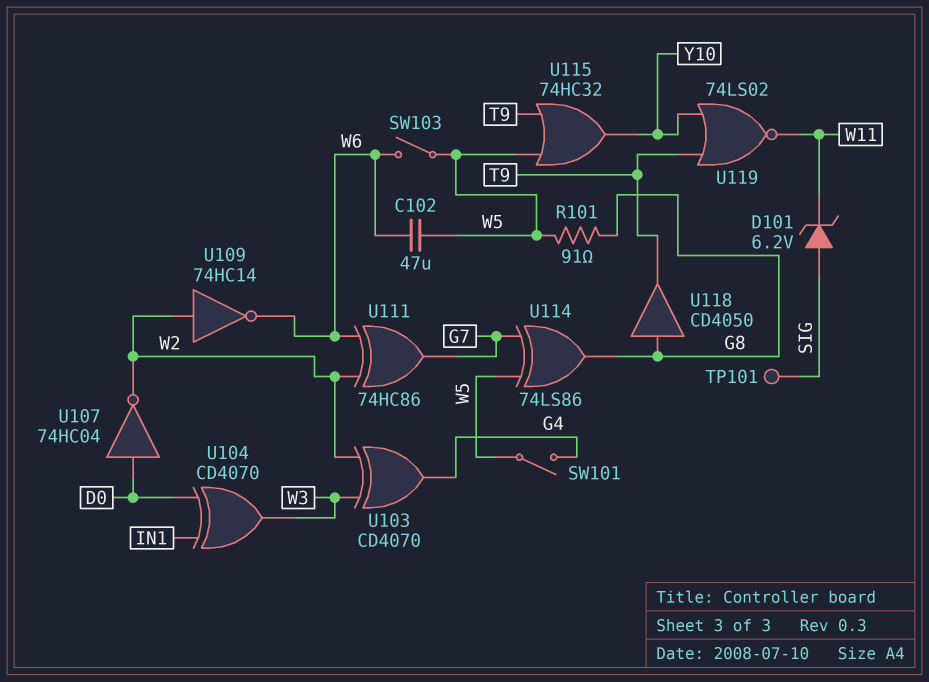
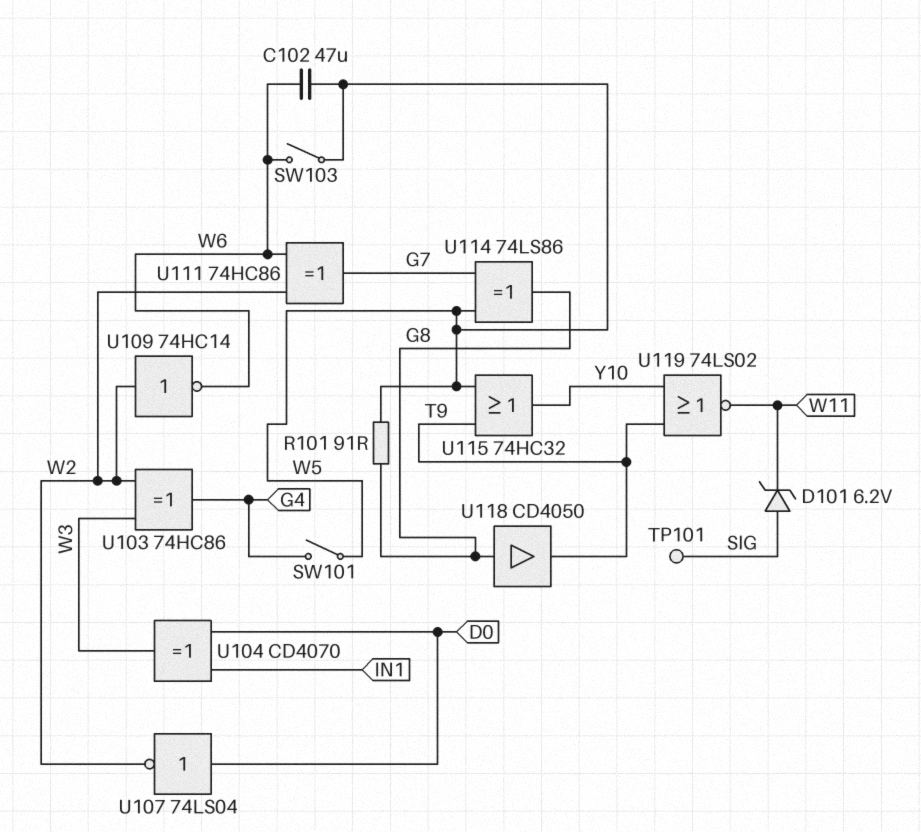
U103: XOR CD4070 (in W2, in W3, out G4) -> XOR 74HC86 (in W2, in W3, out G4)
U107: NOT 74HC04 (in D0, out W2) -> NOT 74LS04 (in D0, out W2)

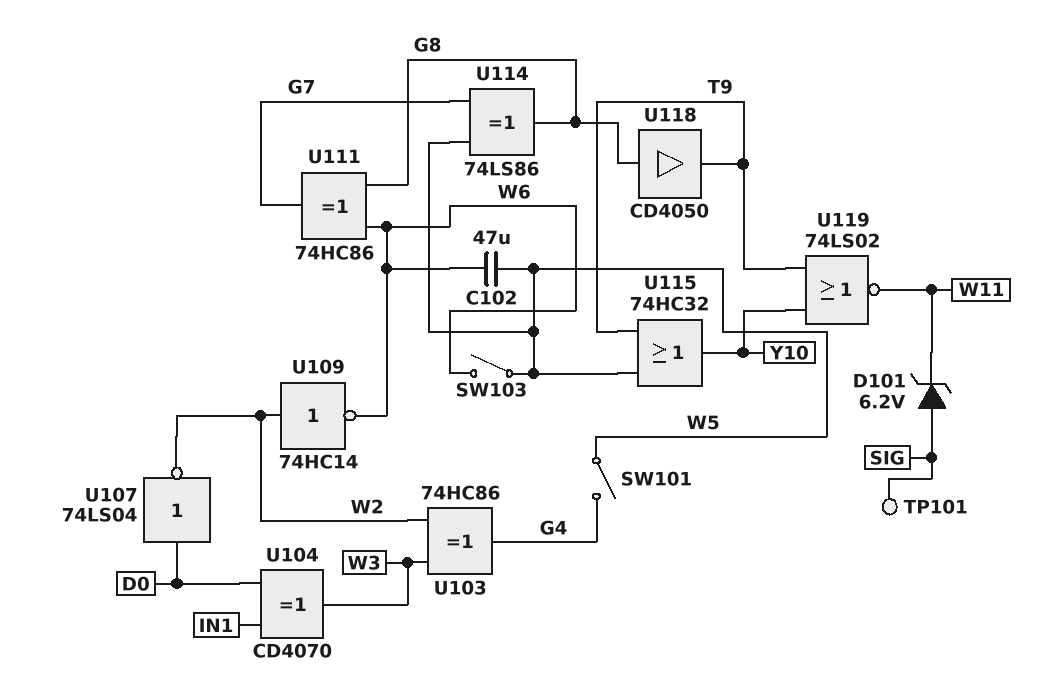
R101: 91 (G8, W5) -> none
U111: XOR 74HC86 (in W2, in W6, out G7) -> XOR 74HC86 (in G8, in W6, out G7)

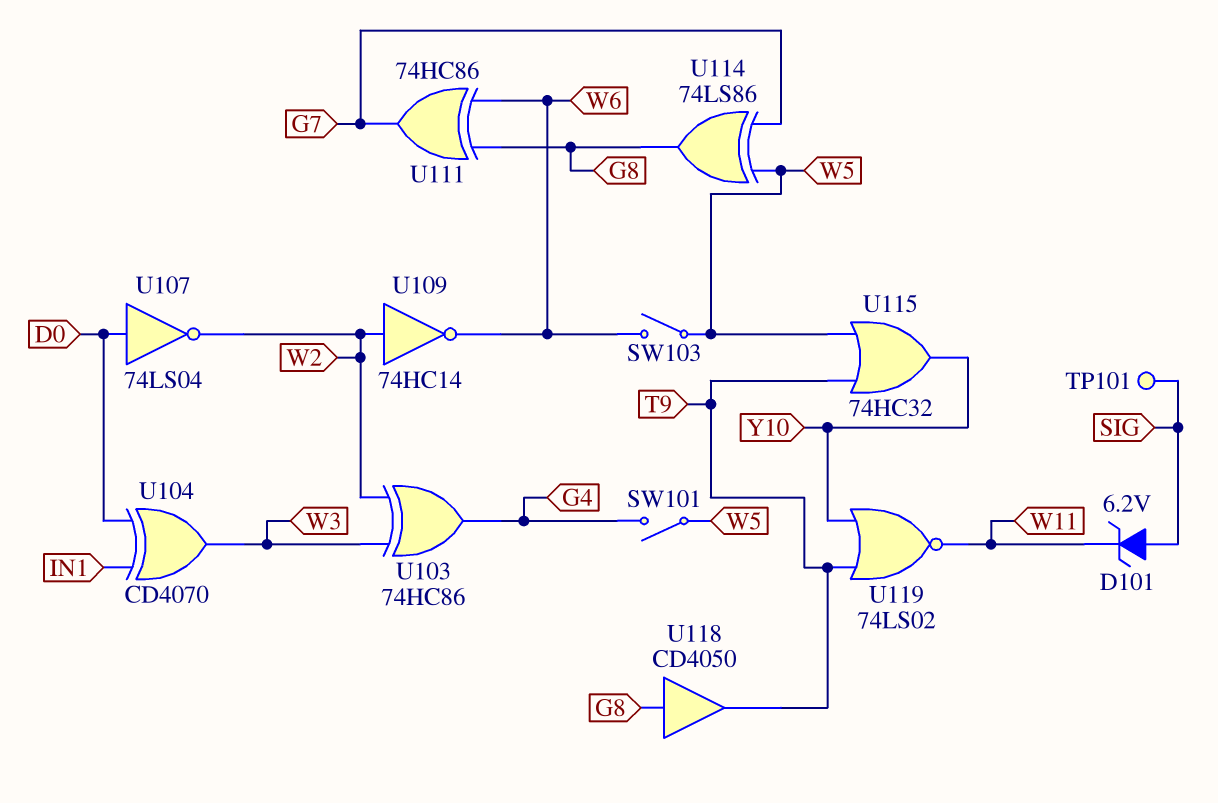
C102: 47uF (W5, W6) -> none

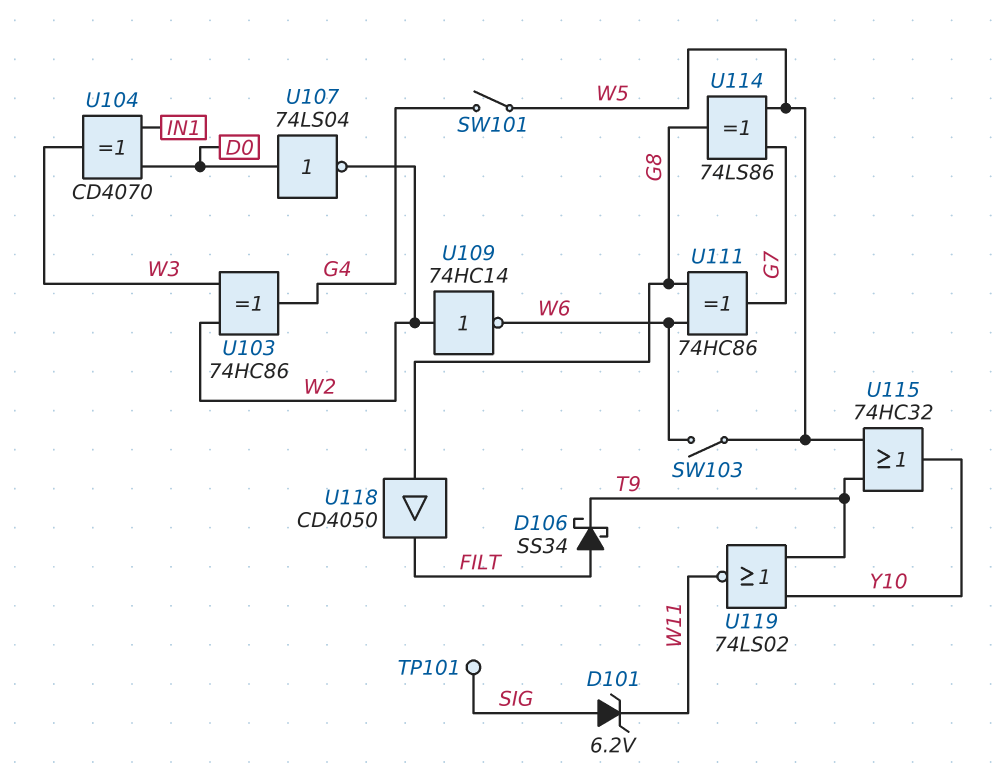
D106: none -> schottky SS34 (A FILT, K T9)
U118: buffer CD4050 (in G8, out T9) -> buffer CD4050 (in G8, out FILT)

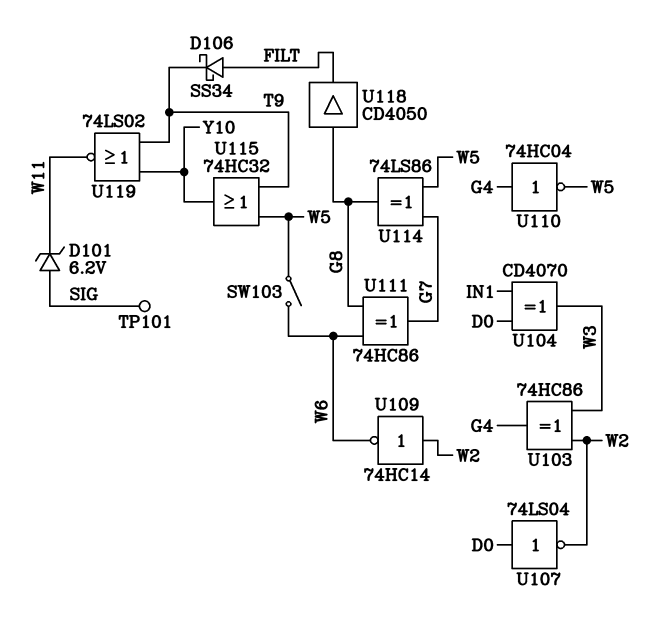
SW101: switch (G4, W5) -> none
U110: none -> NOT 74HC04 (in G4, out W5)

